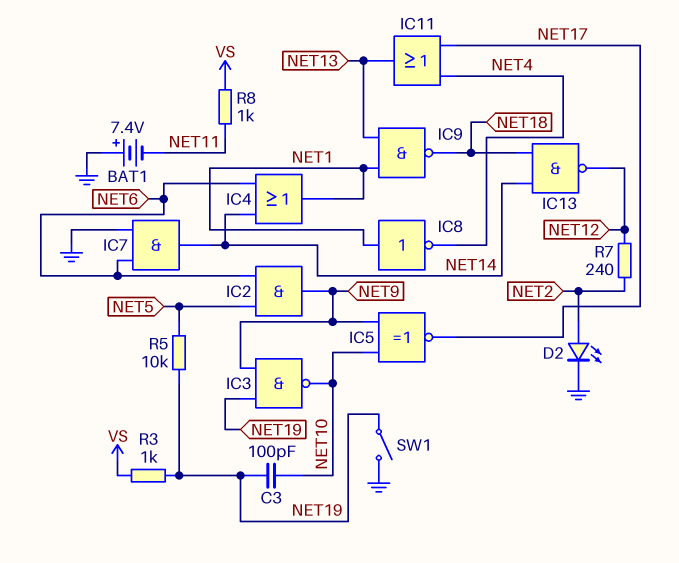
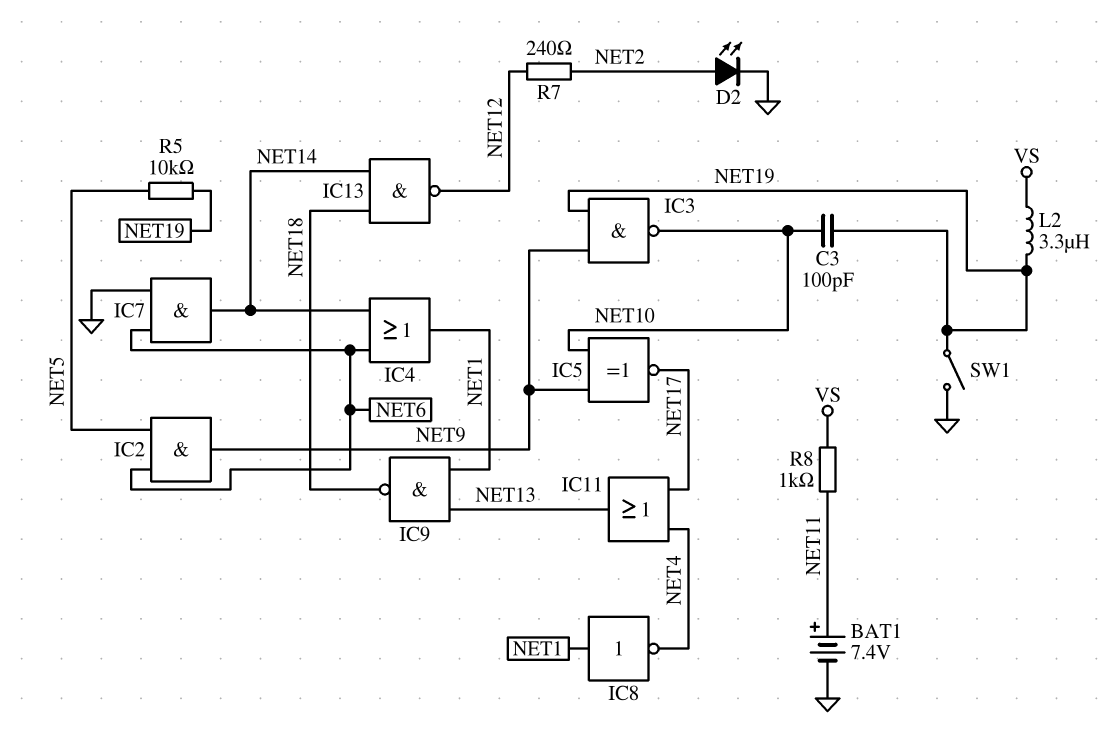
BAT1: 7.4V (plus GND, minus NET11) -> 7.4V (plus NET11, minus GND)
L2: none -> 3.3uH (NET19, VS)
R3: 1k (NET19, VS) -> none

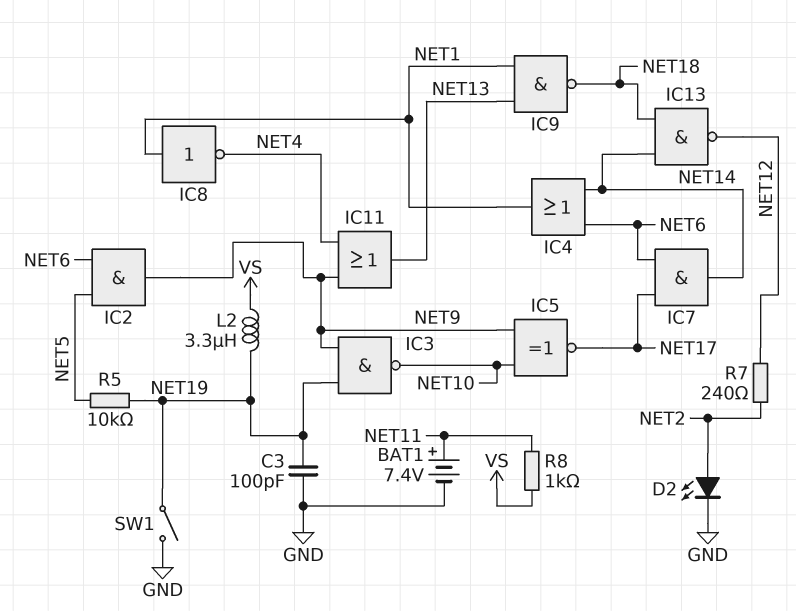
C3: 100pF (NET10, NET19) -> 100pF (GND, NET19)
IC7: AND (in GND, in NET6, out NET14) -> AND (in NET6, in NET17, out NET14)
IC11: OR (in NET4, in NET17, out NET13) -> OR (in NET4, in NET9, out NET13)

